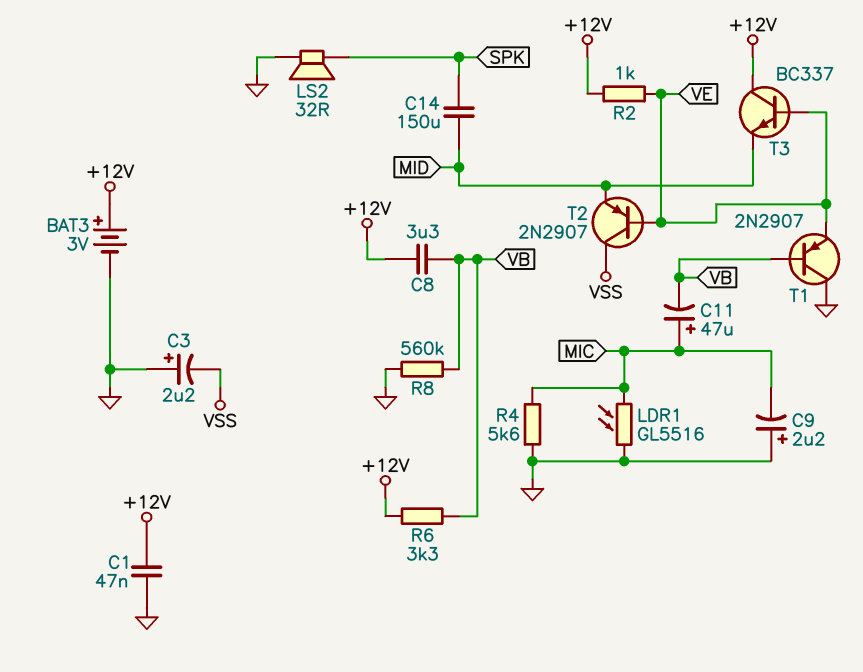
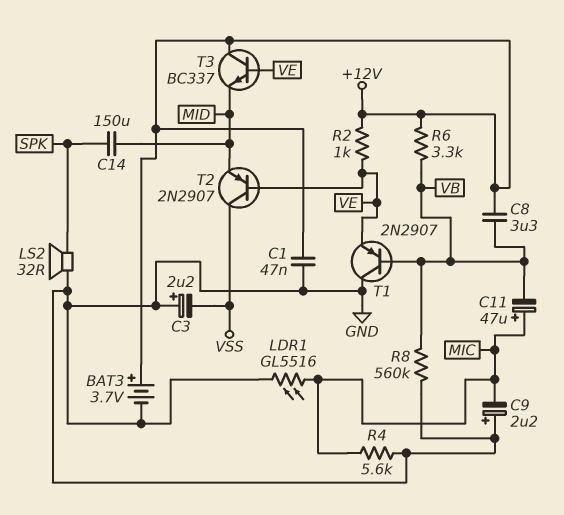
BAT3: 3V (plus +12V, minus GND) -> 3.7V (plus +12V, minus GND)

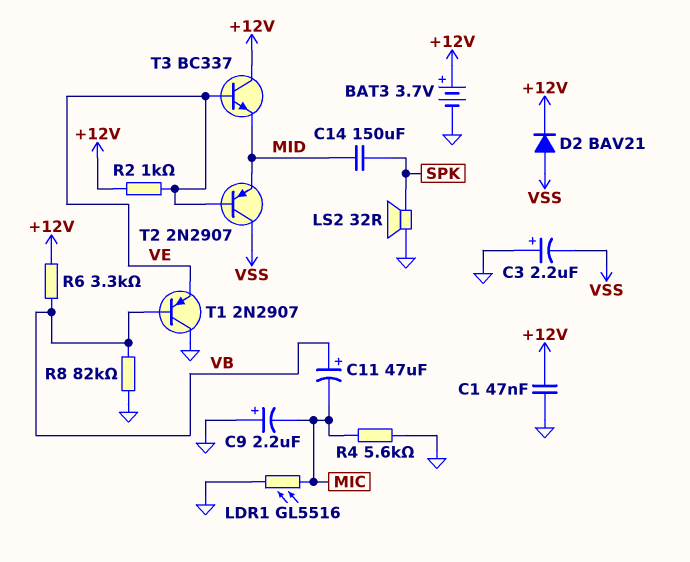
C8: 3.3uF (+12V, VB) -> none
C11: 47uF (plus MIC, minus VB) -> 47uF (plus VB, minus MIC)
D2: none -> diode BAV21 (A VSS, K +12V)
R8: 560k (GND, VB) -> 82k (GND, VB)

